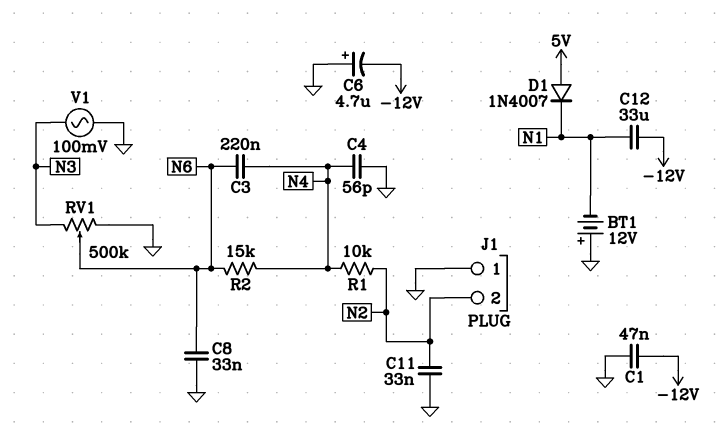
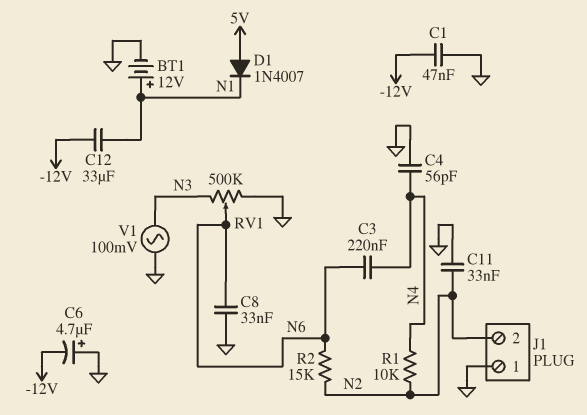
BT1: 12V (plus GND, minus N1) -> 12V (plus N1, minus GND)
R2: 15k (N4, N6) -> 15k (N2, N6)

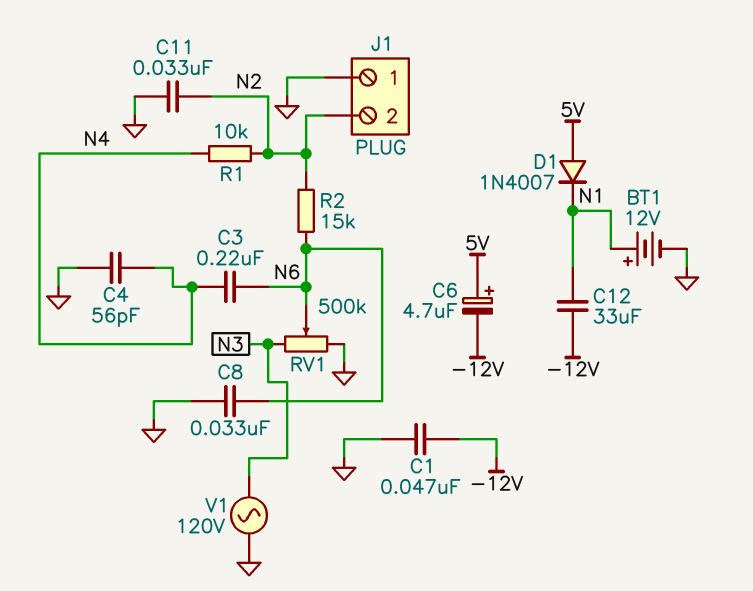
C6: 4.7uF (plus GND, minus -12V) -> 4.7uF (plus 5V, minus -12V)
V1: AC 100mV (GND, N3) -> AC 120V (GND, N3)

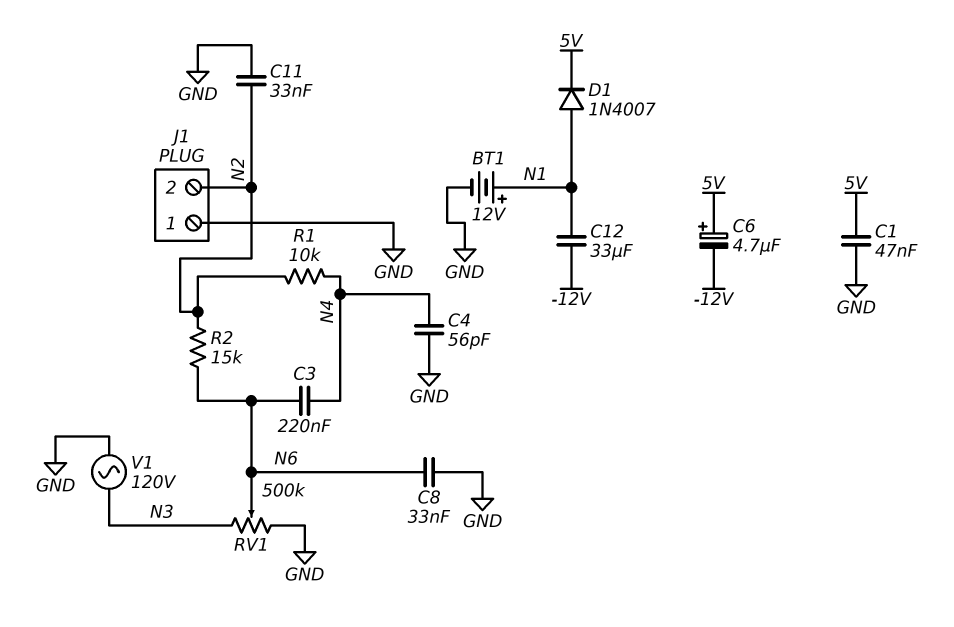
C1: 47nF (-12V, GND) -> 47nF (5V, GND)
D1: diode 1N4007 (A 5V, K N1) -> diode 1N4007 (A N1, K 5V)

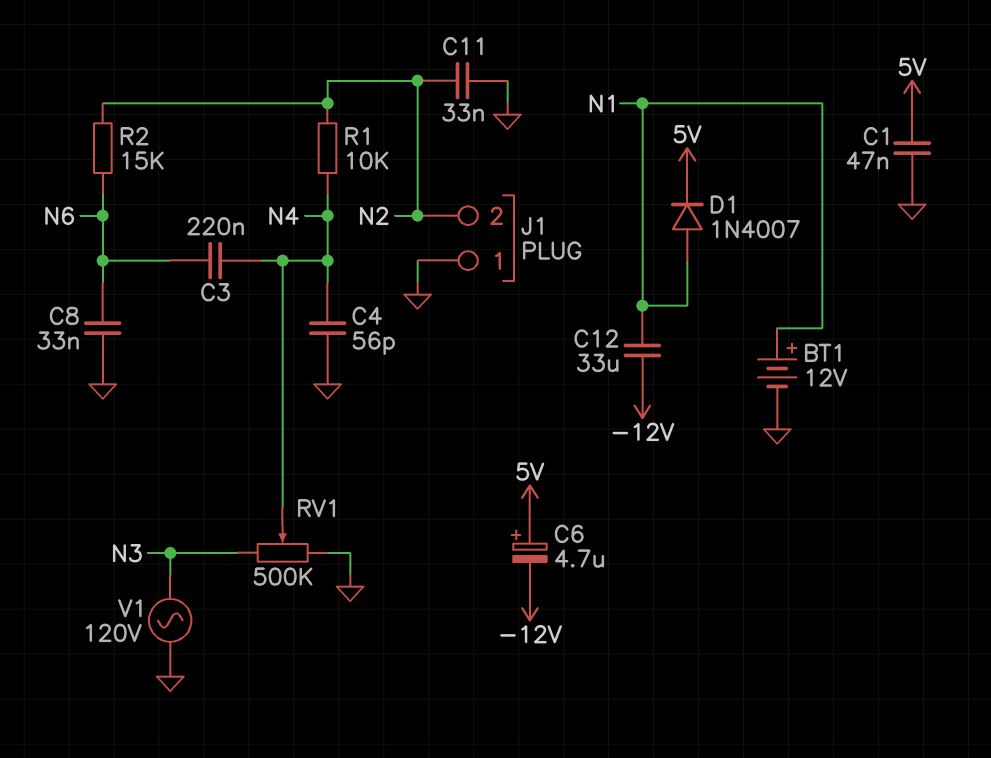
RV1: 500k (GND, N3, wiper N6) -> 500k (GND, N3, wiper N4)

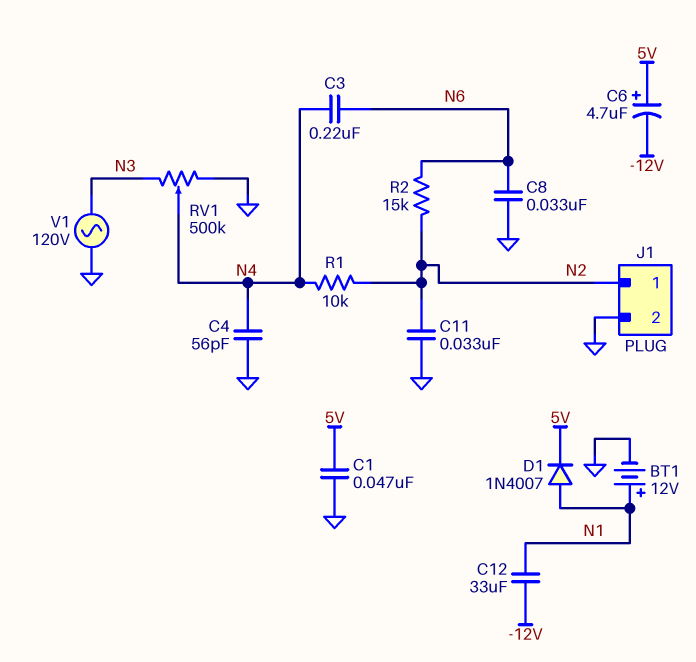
J1 pin 1: GND -> N2
J1 pin 2: N2 -> GND

